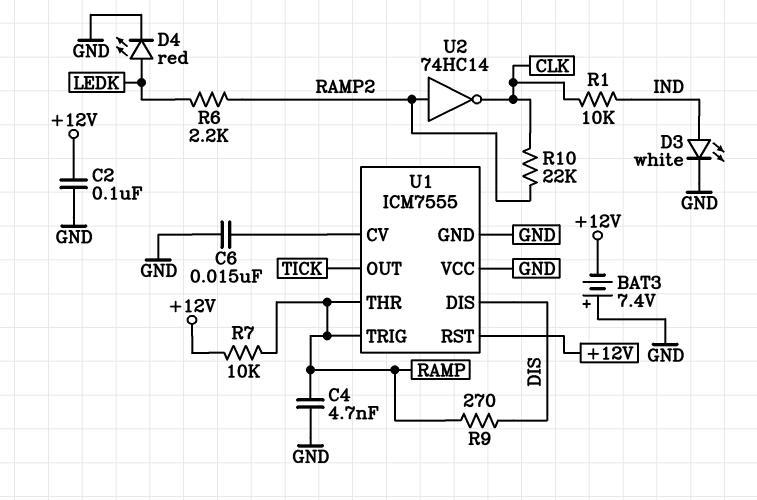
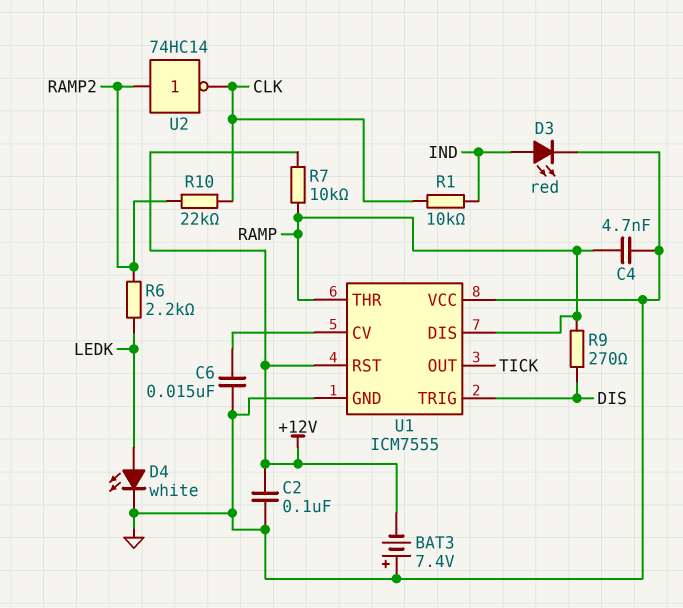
D3: LED white (A IND, K GND) -> LED red (A IND, K GND)
D4: LED red (A LEDK, K GND) -> LED white (A LEDK, K GND)
U1 pin DIS: DIS -> RAMP
U1 pin TRIG: RAMP -> DIS

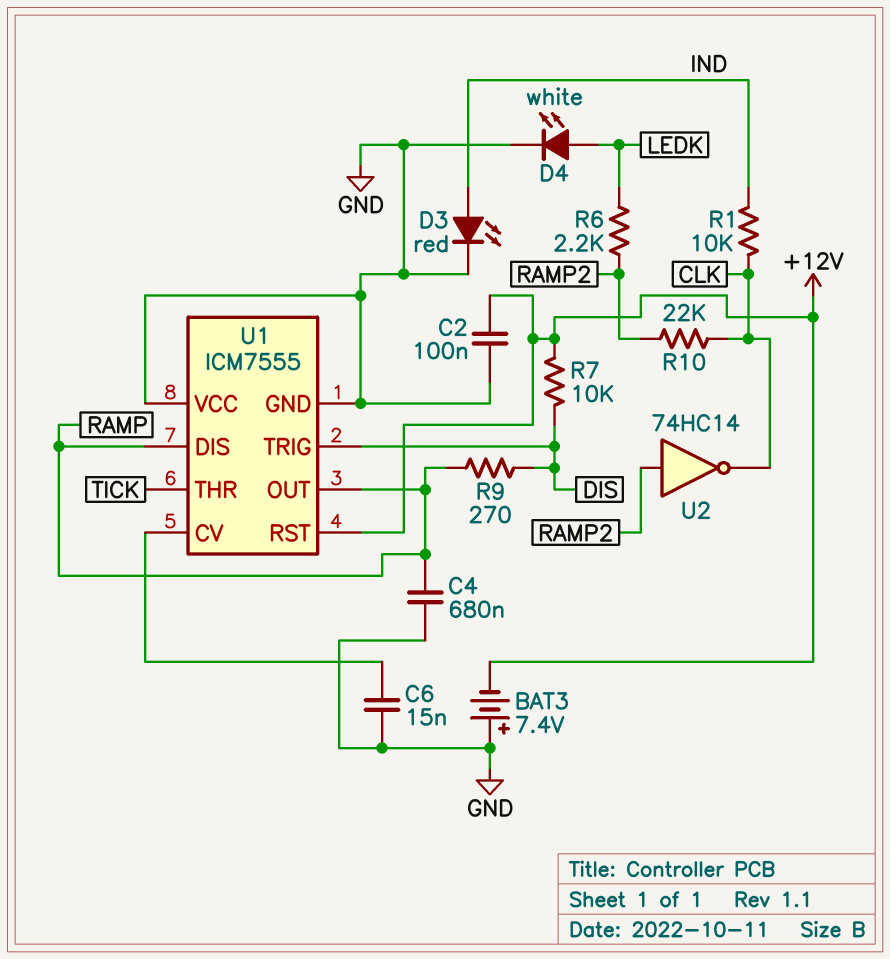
C4: 4.7nF (GND, RAMP) -> 680nF (GND, RAMP)
R7: 10k (+12V, RAMP) -> 10k (+12V, DIS)
U1 pin OUT: TICK -> RAMP
U1 pin THR: RAMP -> TICK

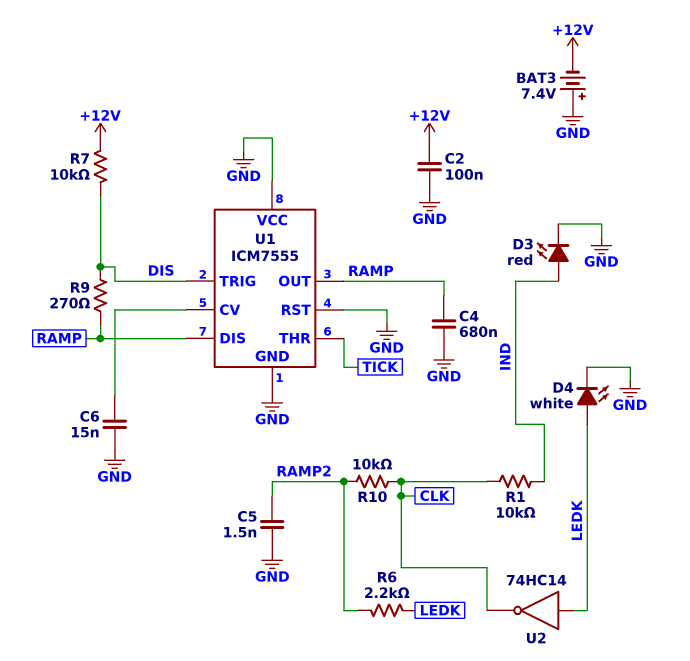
C5: none -> 1.5nF (GND, RAMP2)
R10: 22k (CLK, RAMP2) -> 10k (CLK, RAMP2)
U1 pin RST: +12V -> GND
U2: NOT 74HC14 (in RAMP2, out CLK) -> NOT 74HC14 (in LEDK, out CLK)

